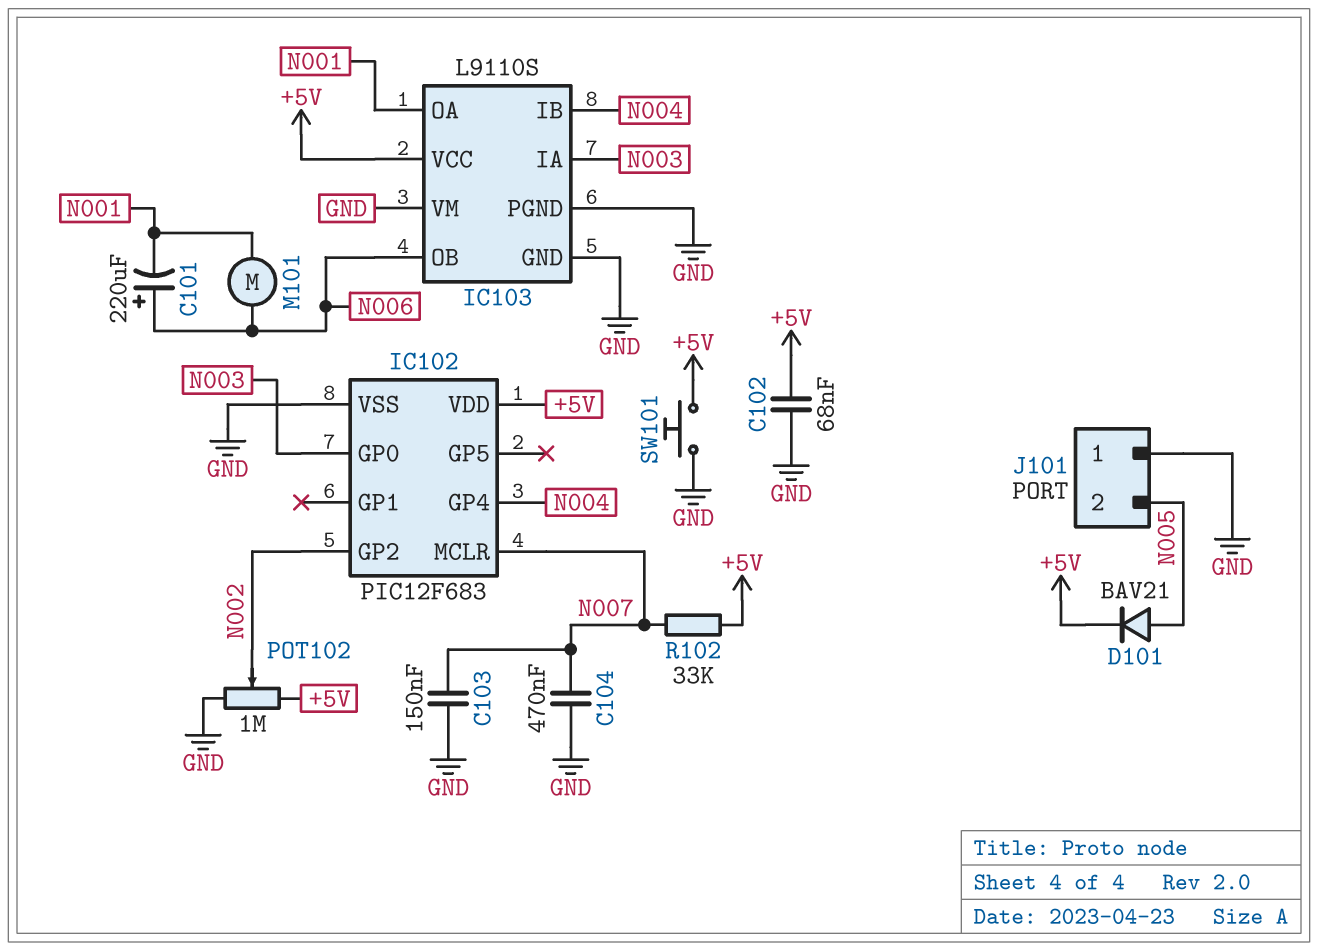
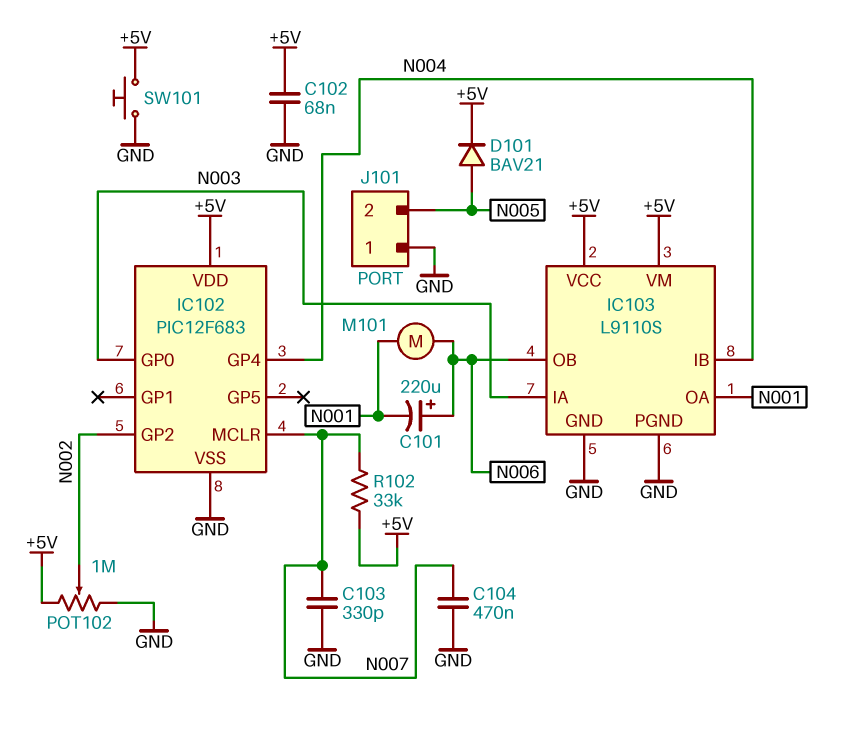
C103: 150nF (GND, N007) -> 330pF (GND, N007)
IC103 pin VM: GND -> +5V

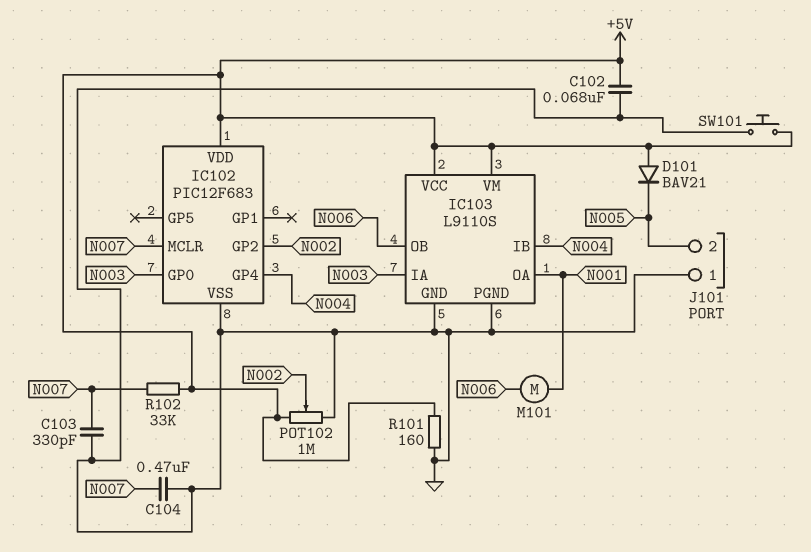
C101: 220uF (plus N006, minus N001) -> none
D101: diode BAV21 (A N005, K +5V) -> diode BAV21 (A +5V, K N005)
R101: none -> 160 (+5V, GND)

